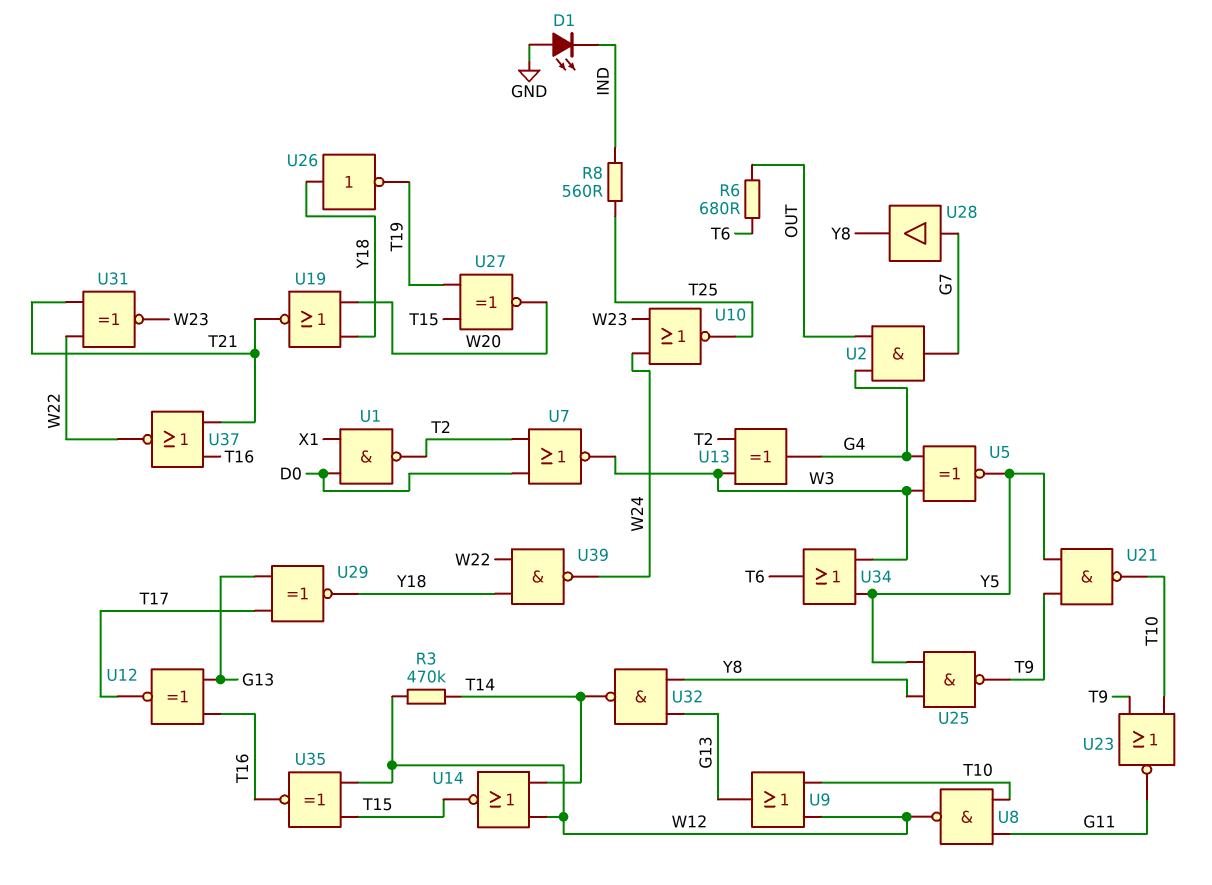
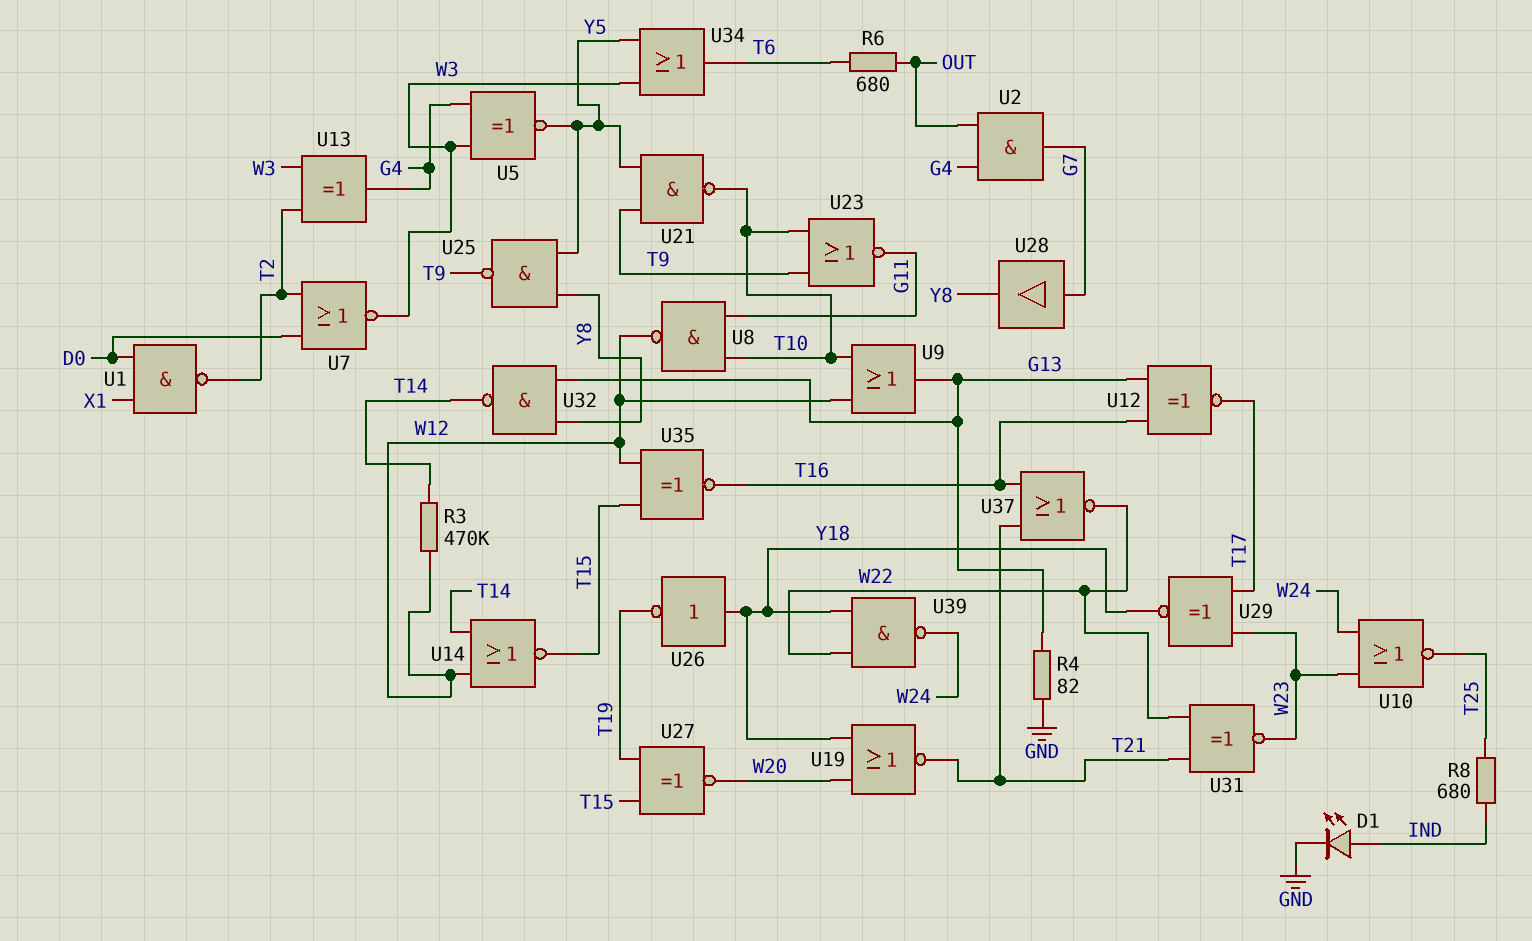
D1: LED (A GND, K IND) -> LED (A IND, K GND)
R4: none -> 82 (G13, GND)
R8: 560 (IND, T25) -> 680 (IND, T25)
U29: XNOR (in G13, in T17, out Y18) -> XNOR (in T17, in W23, out Y18)

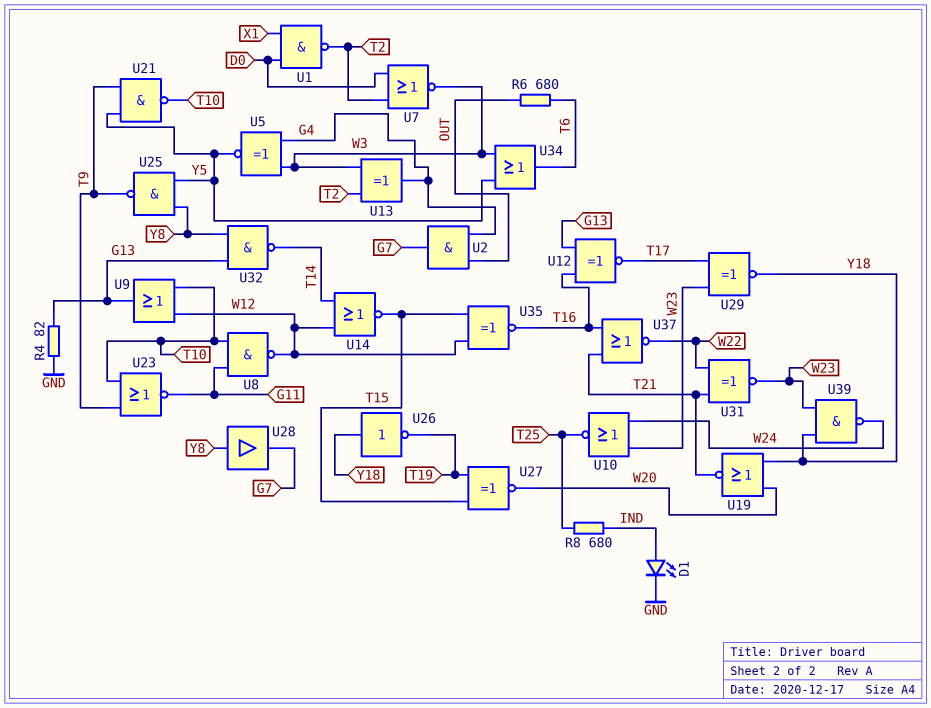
R3: 470k (T14, W12) -> none
U28: buffer (in G7, out Y8) -> buffer (in Y8, out G7)
U39: NAND (in W22, in Y18, out W24) -> NAND (in W23, in Y18, out W24)

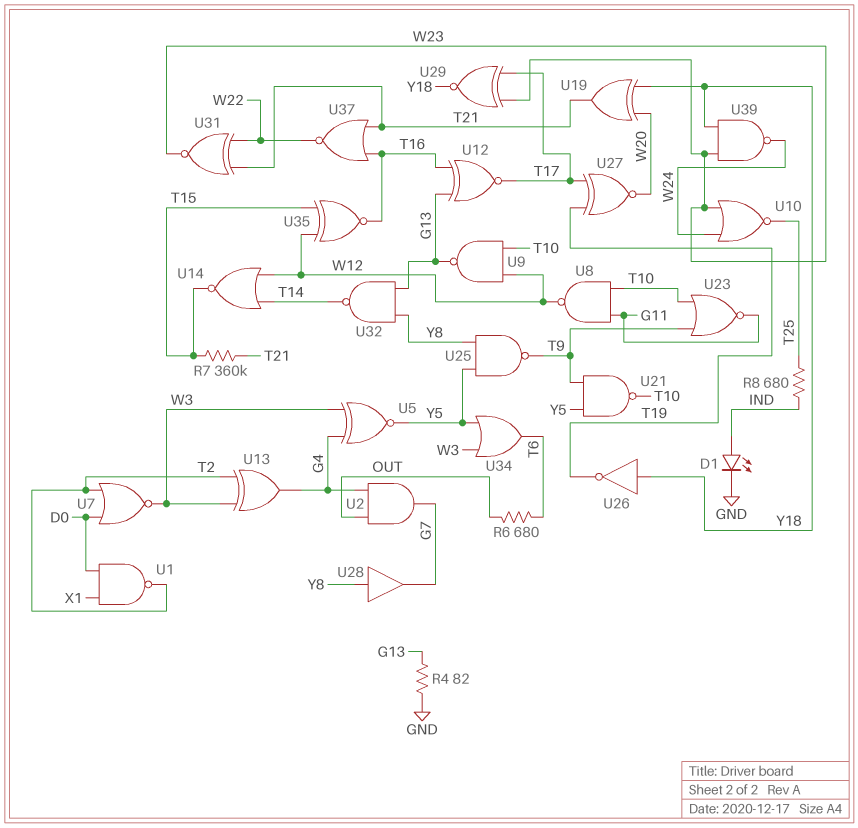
R7: none -> 360k (T15, T21)
U9: OR (in T10, in W12, out G13) -> NAND (in T10, in W12, out G13)
U19: NOR (in W20, in Y18, out T21) -> XOR (in W20, in Y18, out T21)
U27: XNOR (in T15, in T19, out W20) -> XNOR (in T17, in T19, out W20)

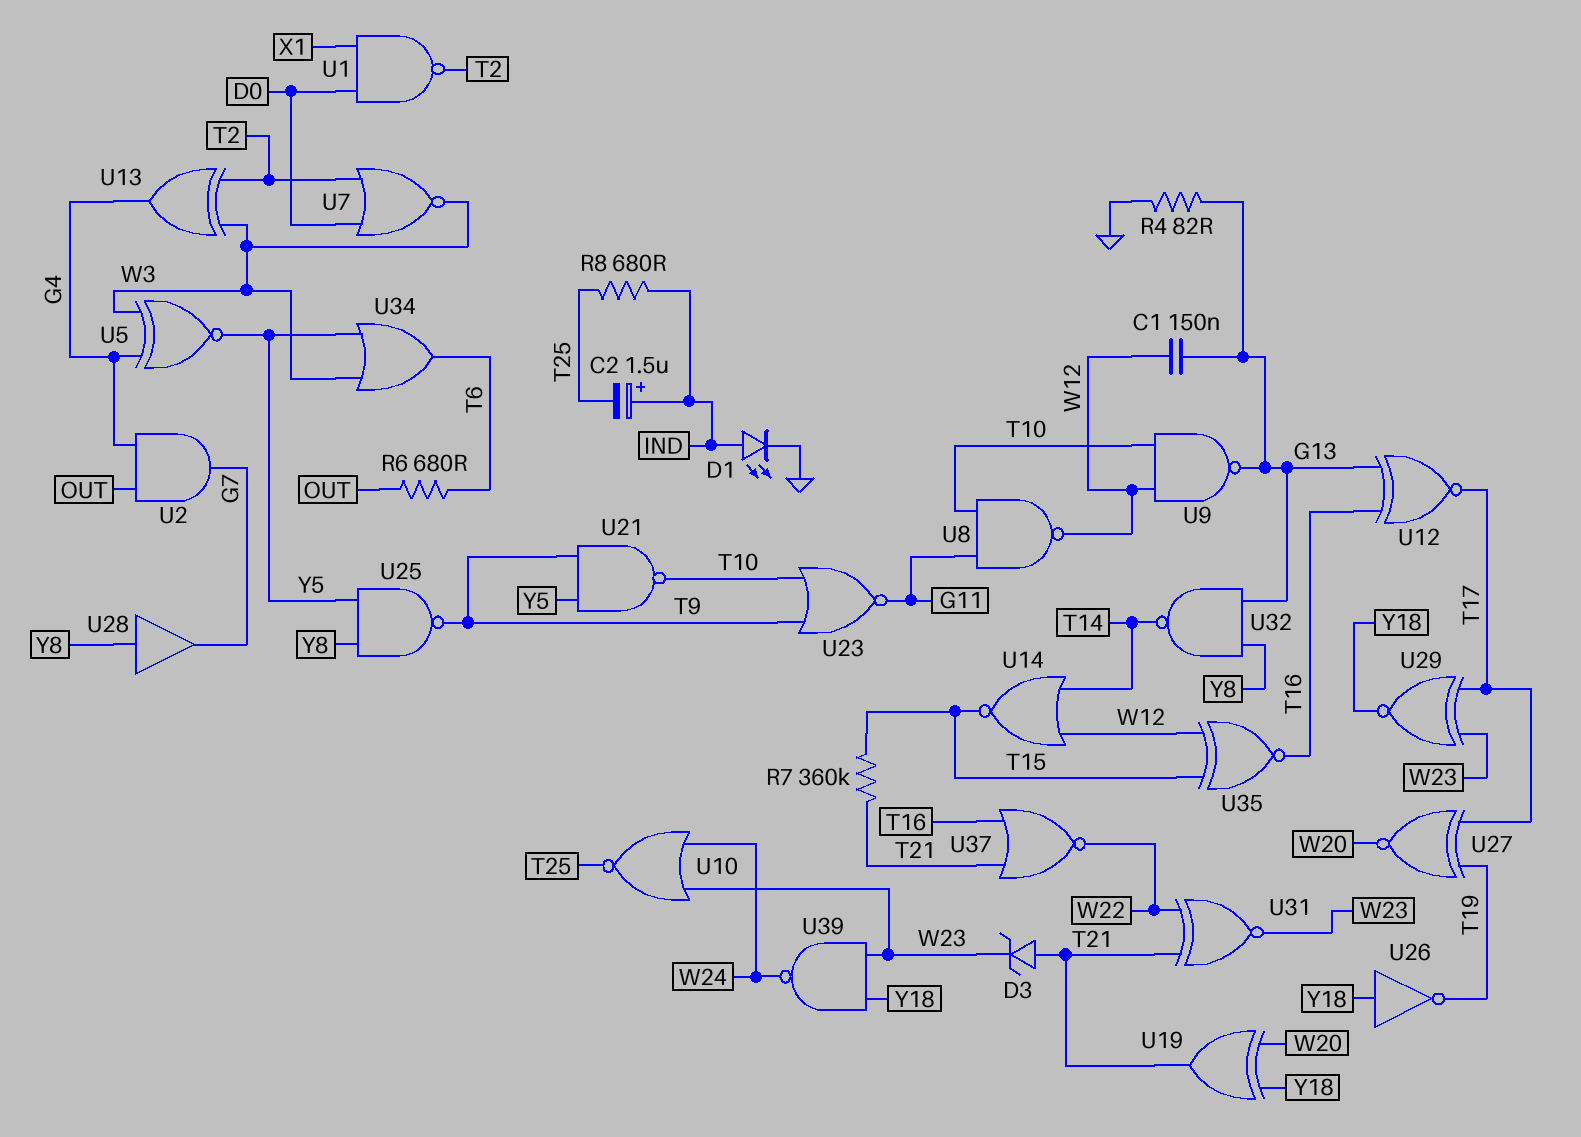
C1: none -> 150nF (G13, W12)
C2: none -> 1.5uF (plus IND, minus T25)
D3: none -> zener (A T21, K W23)

